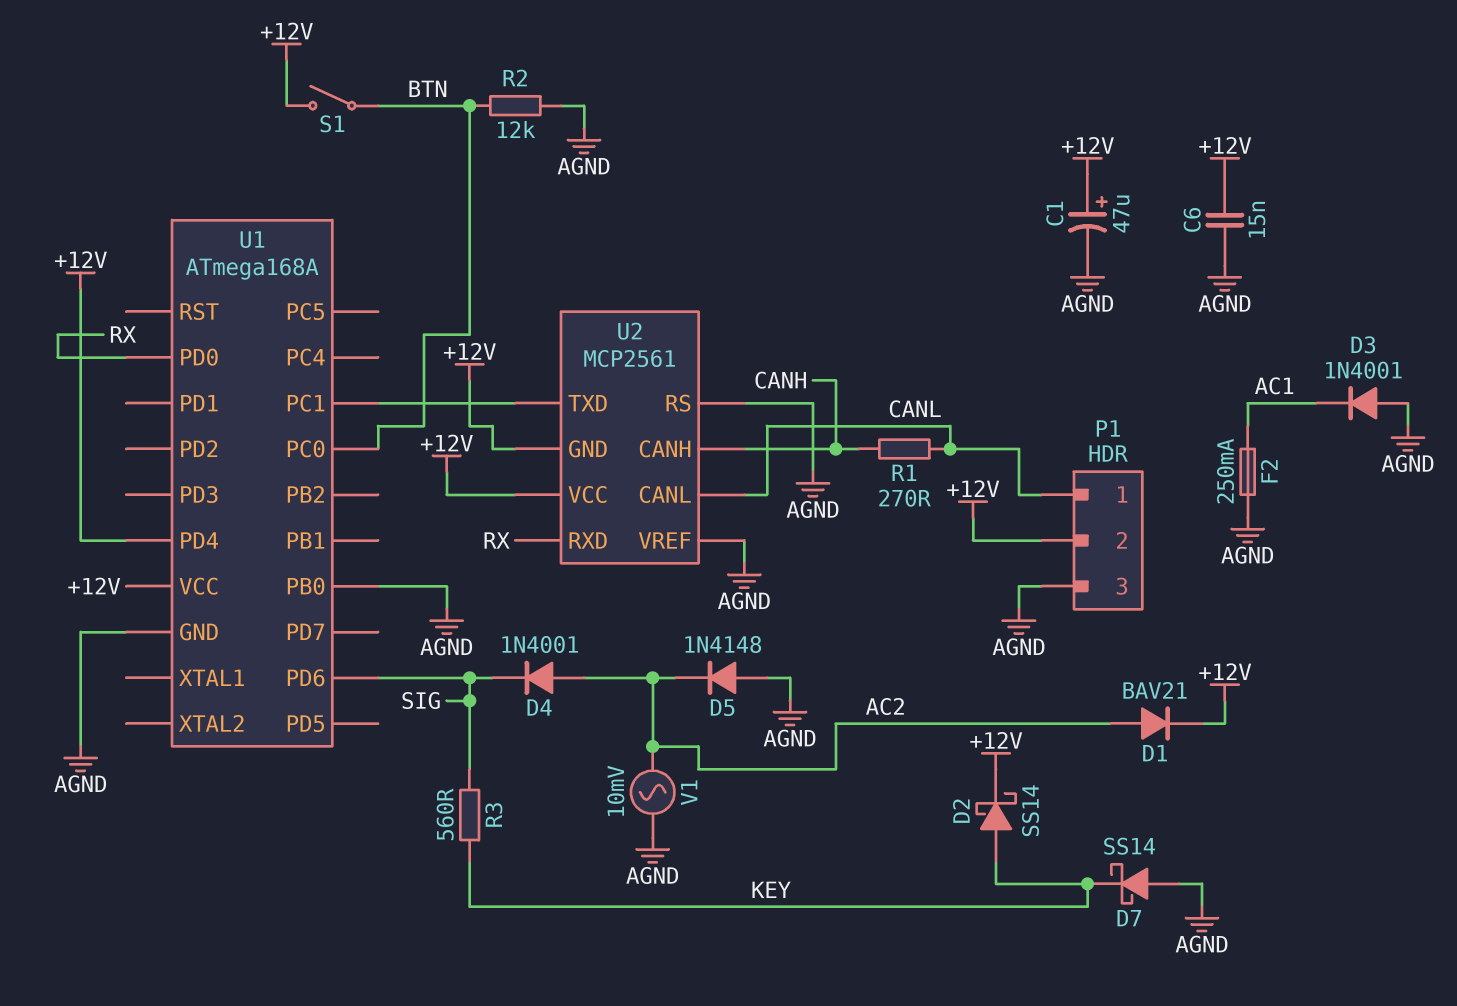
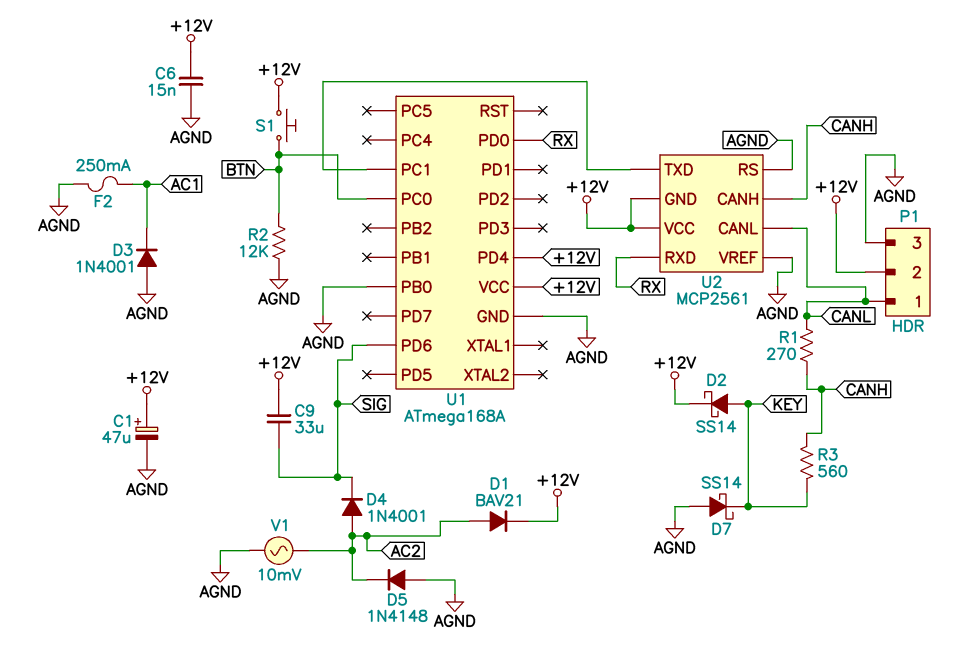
C9: none -> 33uF (+12V, SIG)
R3: 560 (KEY, SIG) -> 560 (CANH, KEY)
S1: switch (+12V, BTN) -> button (+12V, BTN)

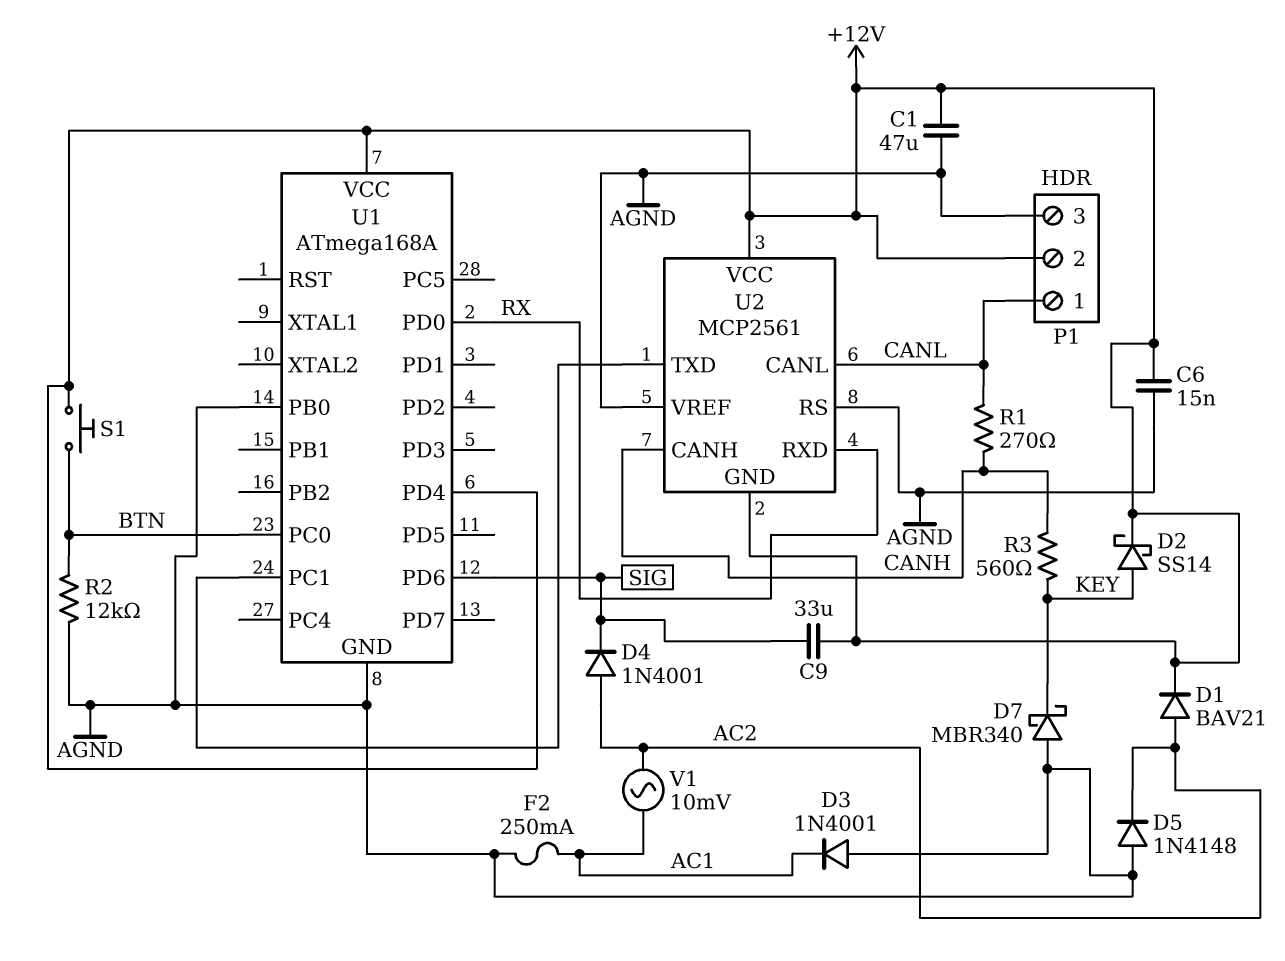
C1: 47uF (plus +12V, minus AGND) -> 47uF (+12V, AGND)
D7: schottky SS14 (A AGND, K KEY) -> schottky MBR340 (A AGND, K KEY)
V1: AC 10mV (AC2, AGND) -> AC 10mV (AC1, AC2)

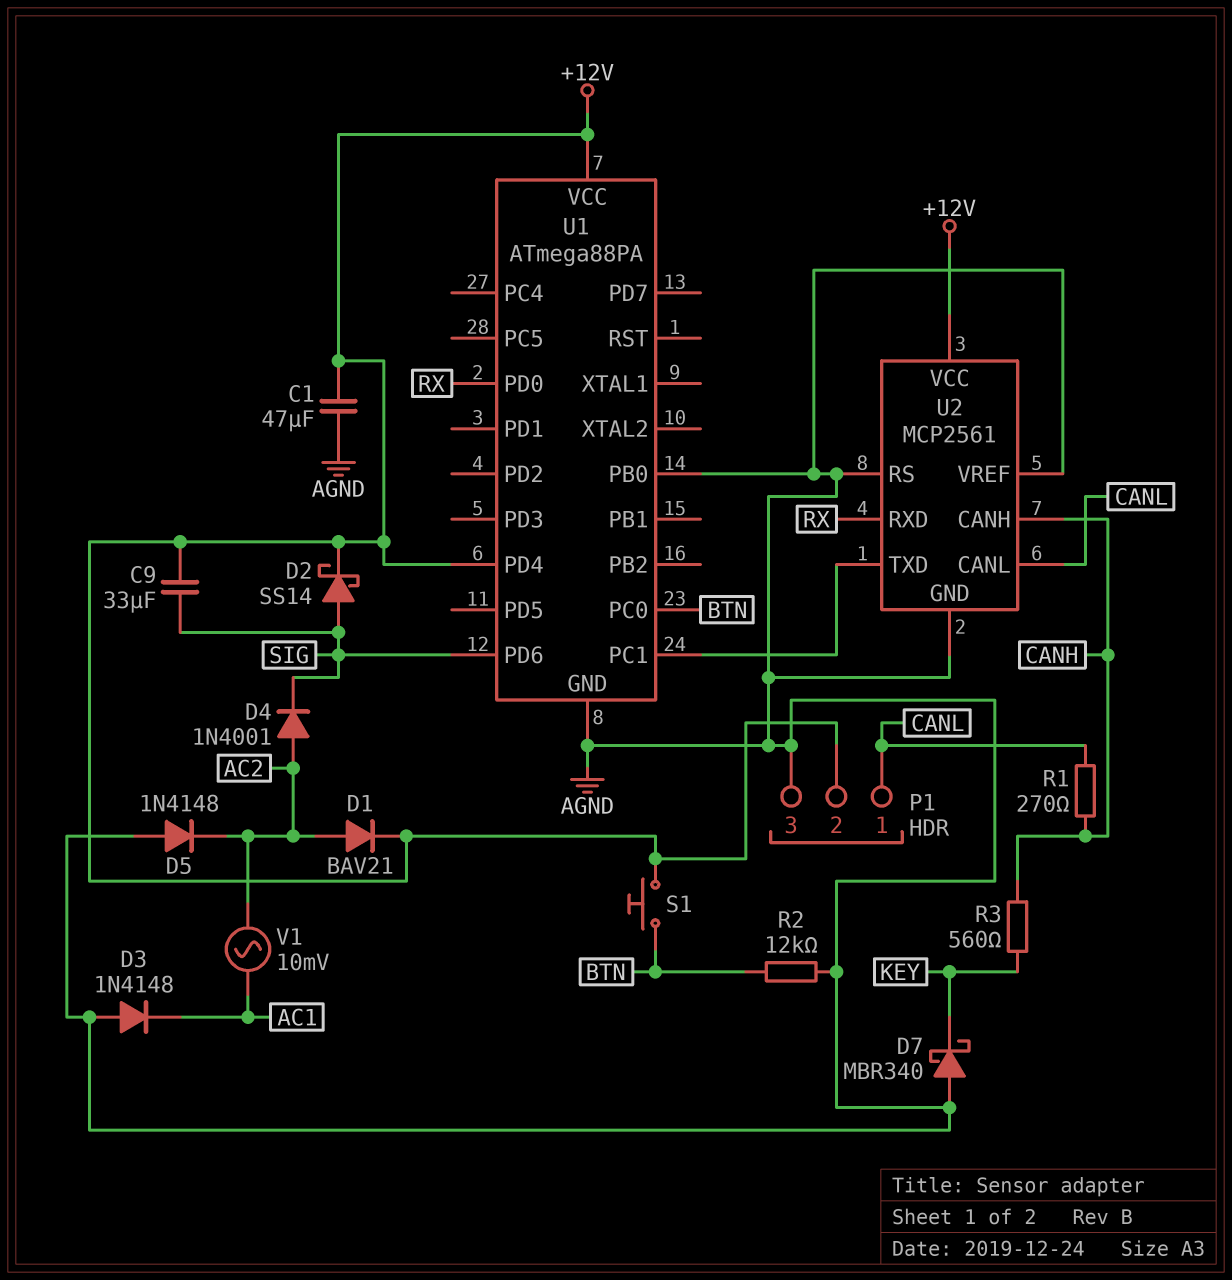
C6: 15nF (+12V, AGND) -> none
D2: schottky SS14 (A KEY, K +12V) -> schottky SS14 (A SIG, K +12V)
D3: diode 1N4001 (A AGND, K AC1) -> diode 1N4148 (A AGND, K AC1)
F2: 250mA (AC1, AGND) -> none
U1: ATmega168A -> ATmega88PA
U2 pin GND: +12V -> AGND

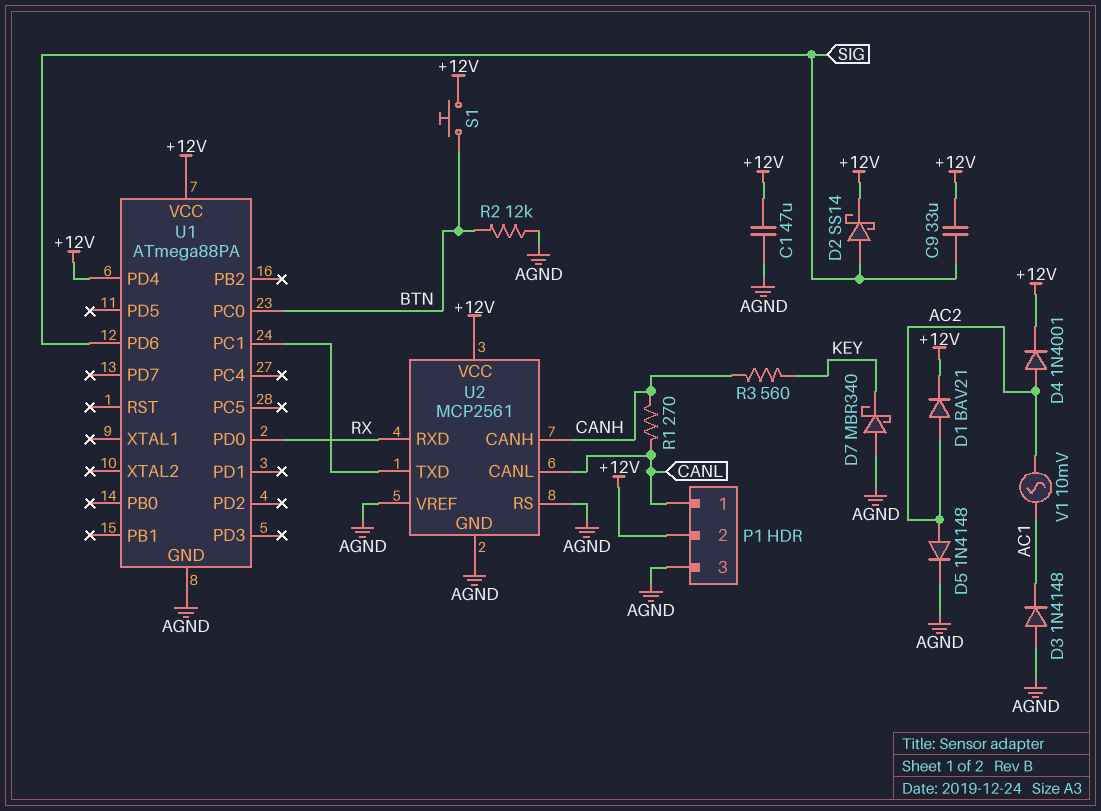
D4: diode 1N4001 (A AC2, K SIG) -> diode 1N4001 (A AC2, K +12V)
D5: diode 1N4148 (A AGND, K AC2) -> diode 1N4148 (A AC2, K AGND)
U1 pin PB0: AGND -> none

